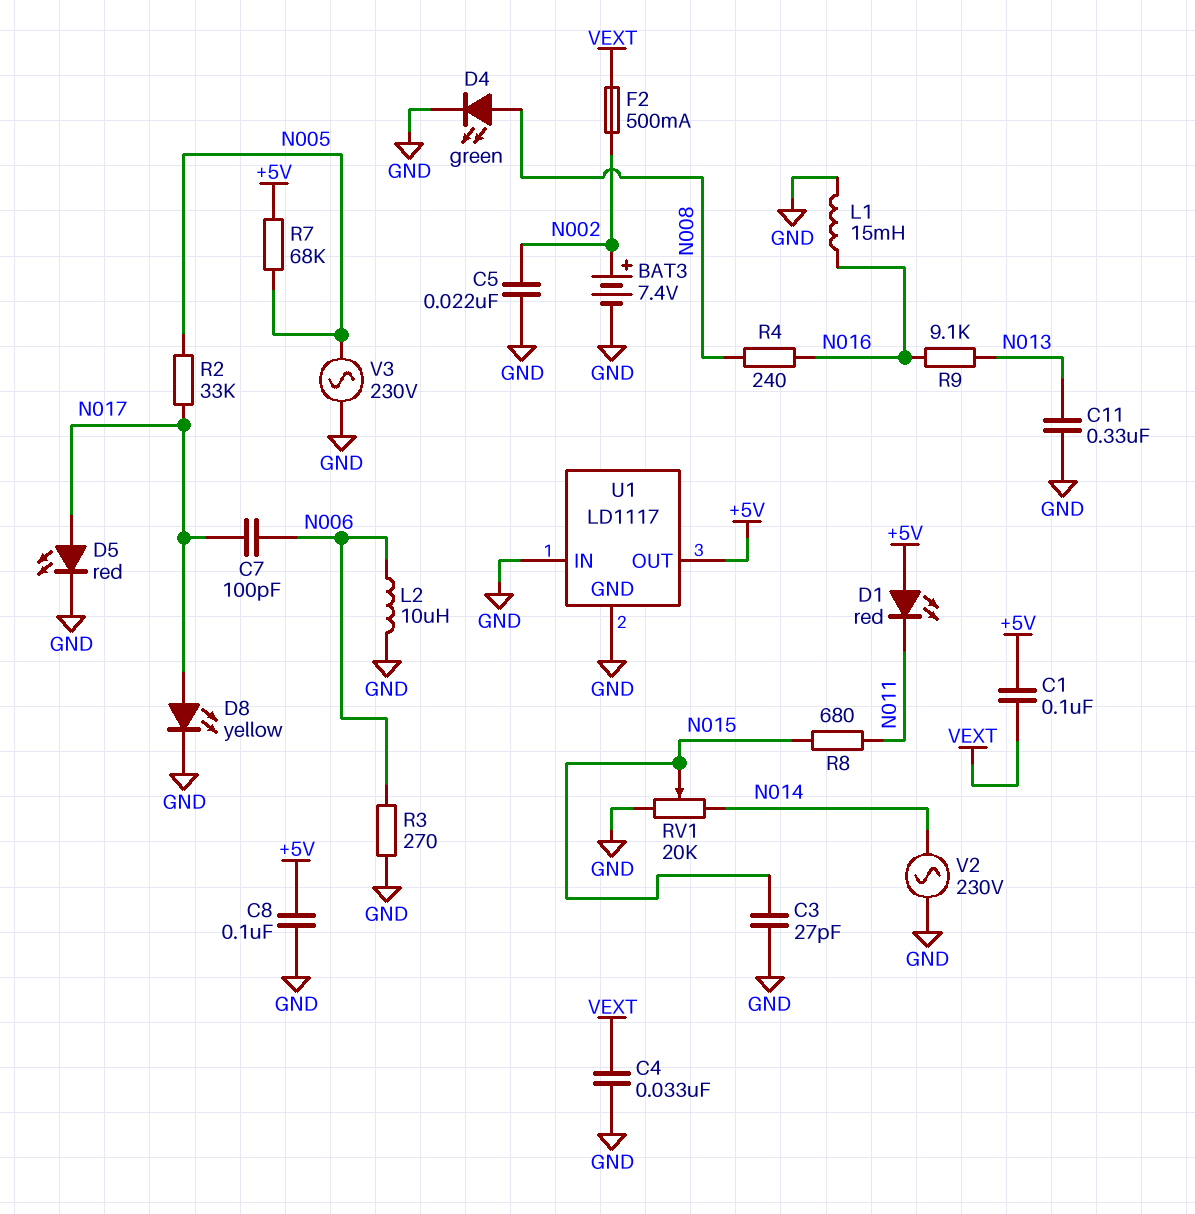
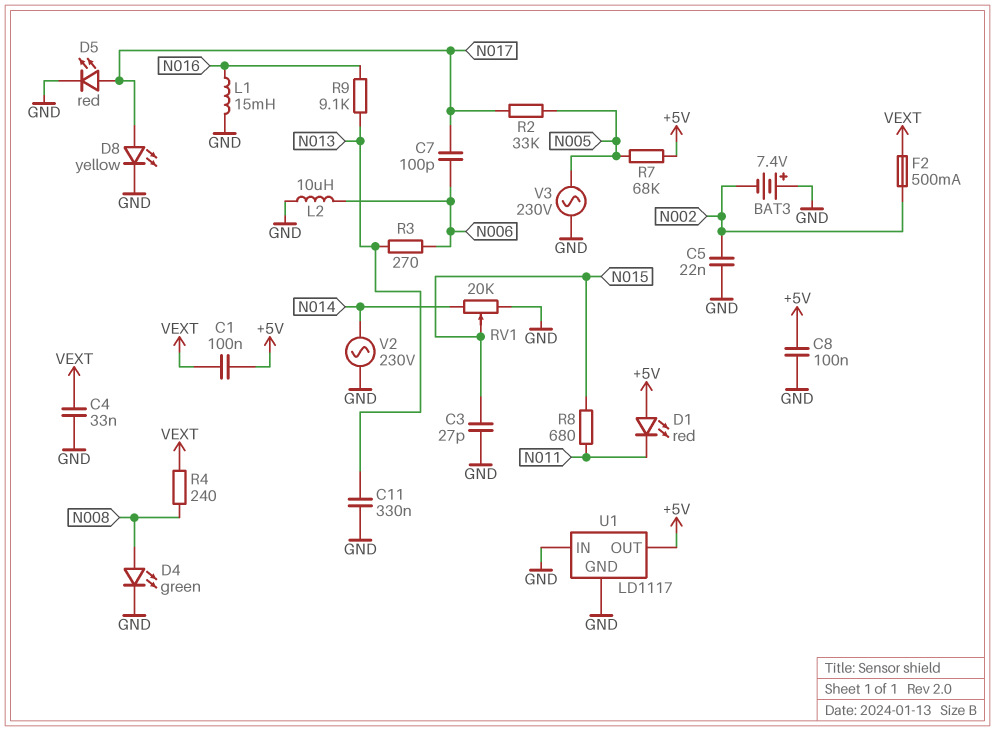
BAT3: 7.4V (plus N002, minus GND) -> 7.4V (plus GND, minus N002)
R3: 270 (GND, N006) -> 270 (N006, N013)
R4: 240 (N008, N016) -> 240 (N008, VEXT)

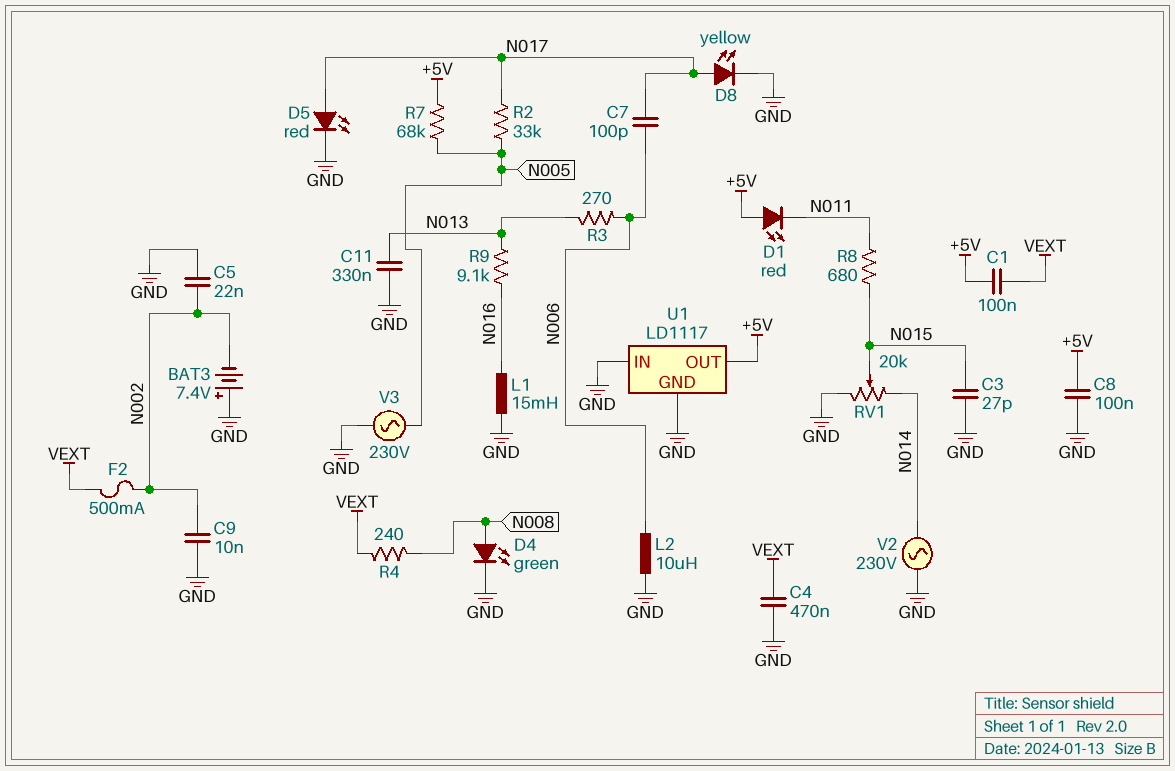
C4: 33nF (GND, VEXT) -> 470nF (GND, VEXT)
C9: none -> 10nF (GND, N002)

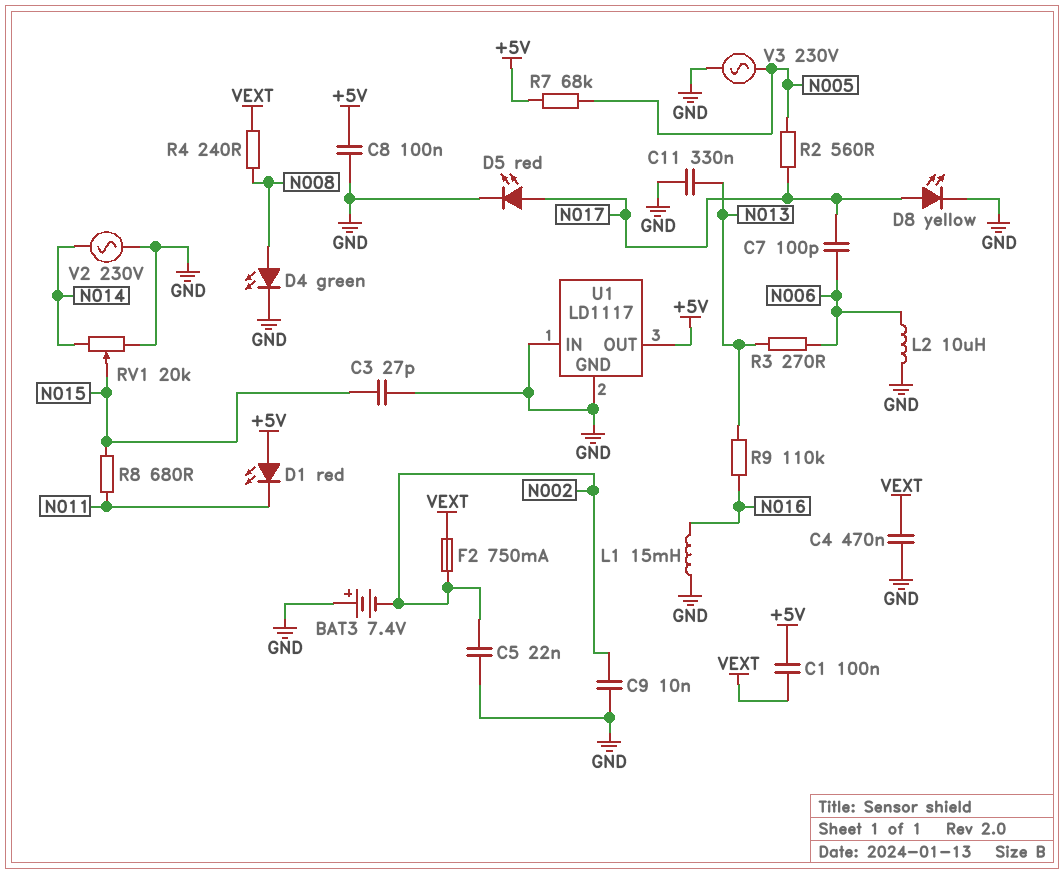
F2: 500mA (N002, VEXT) -> 750mA (N002, VEXT)
R2: 33k (N005, N017) -> 560 (N005, N017)
R9: 9.1k (N013, N016) -> 110k (N013, N016)

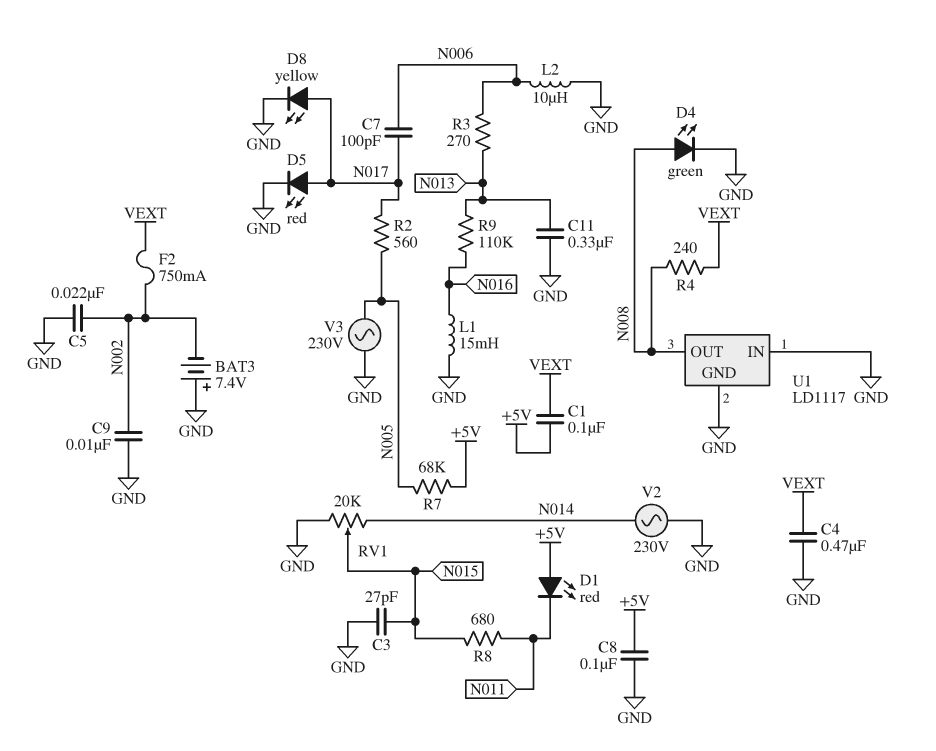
U1 pin OUT: +5V -> N008

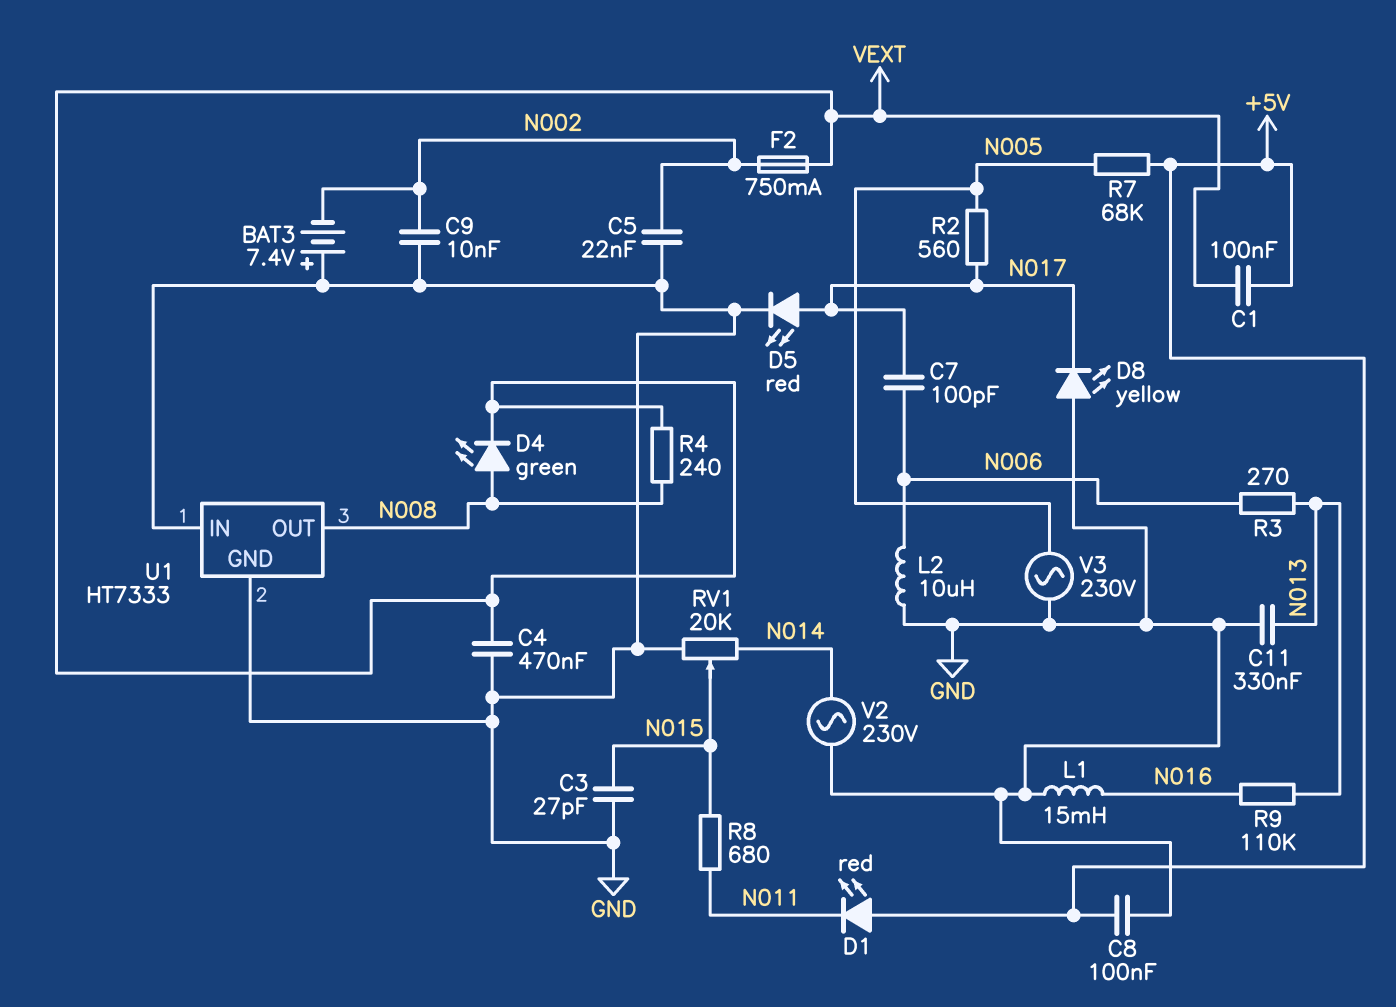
D4: LED green (A N008, K GND) -> LED green (A N008, K VEXT)
D8: LED yellow (A N017, K GND) -> LED yellow (A GND, K N017)
U1: LD1117 -> HT7333

